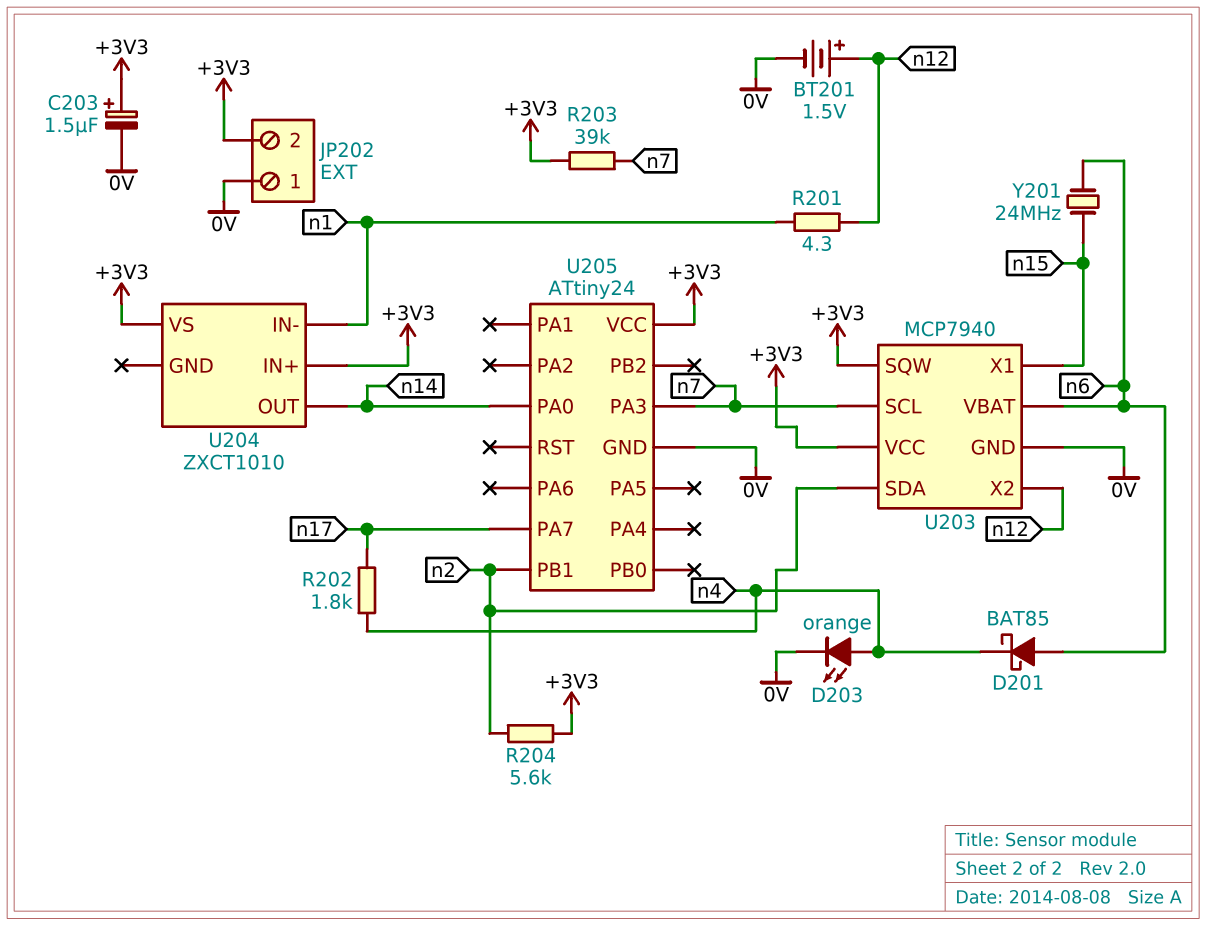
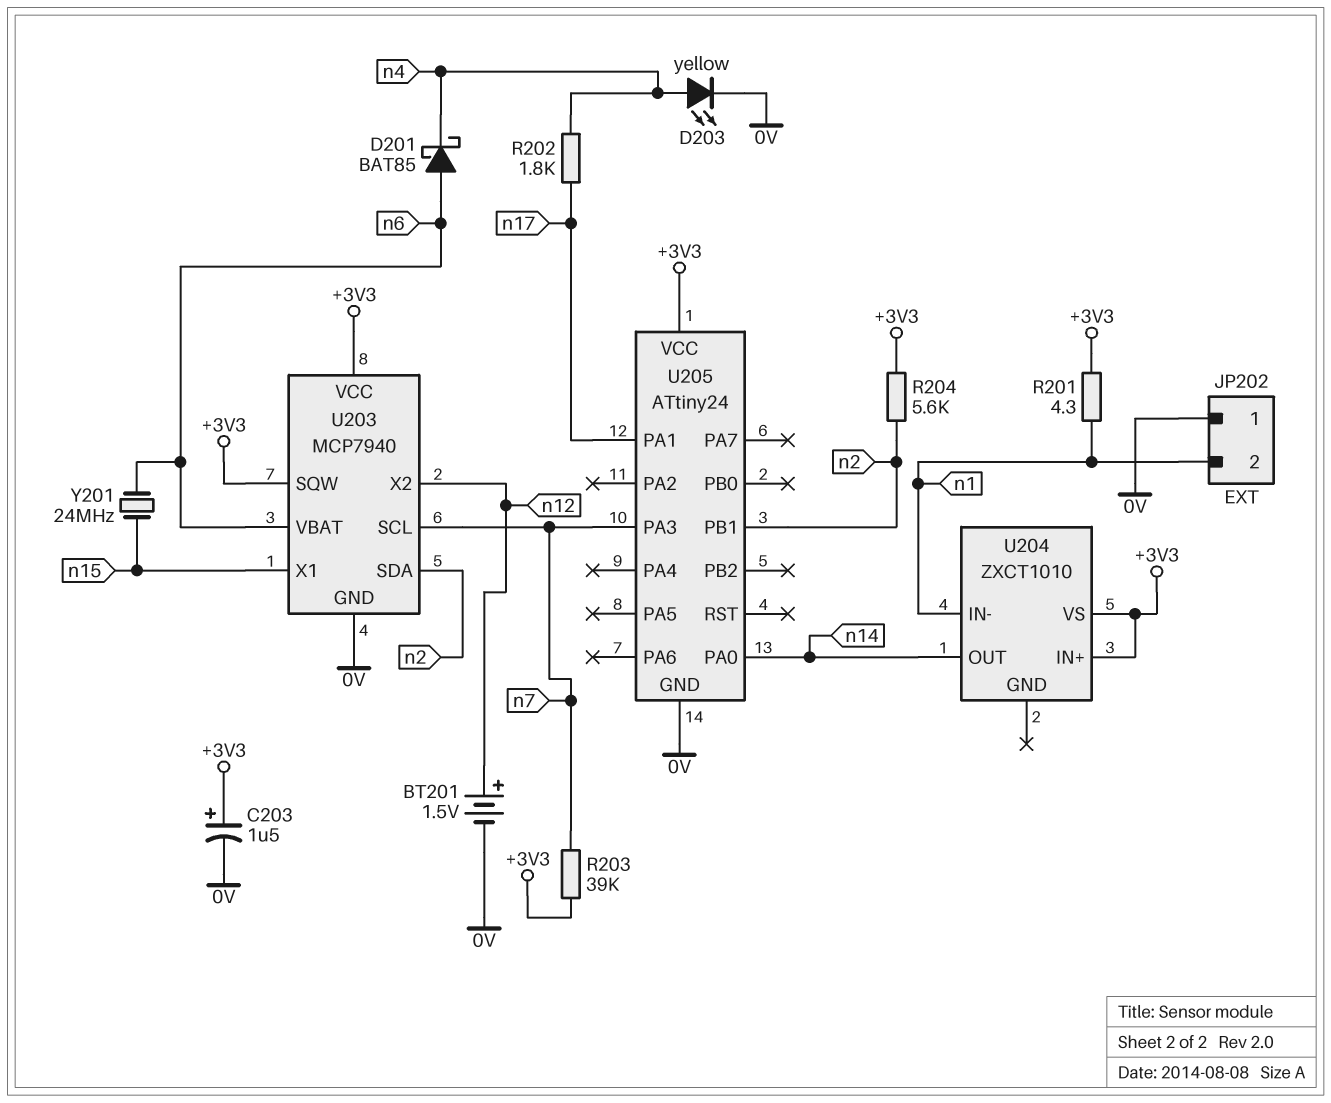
D203: LED orange (A n4, K 0V) -> LED yellow (A n4, K 0V)
JP202 pin 2: +3V3 -> n1
R201: 4.3 (n1, n12) -> 4.3 (+3V3, n1)
U205 pin PA1: none -> n17
U205 pin PA7: n17 -> none

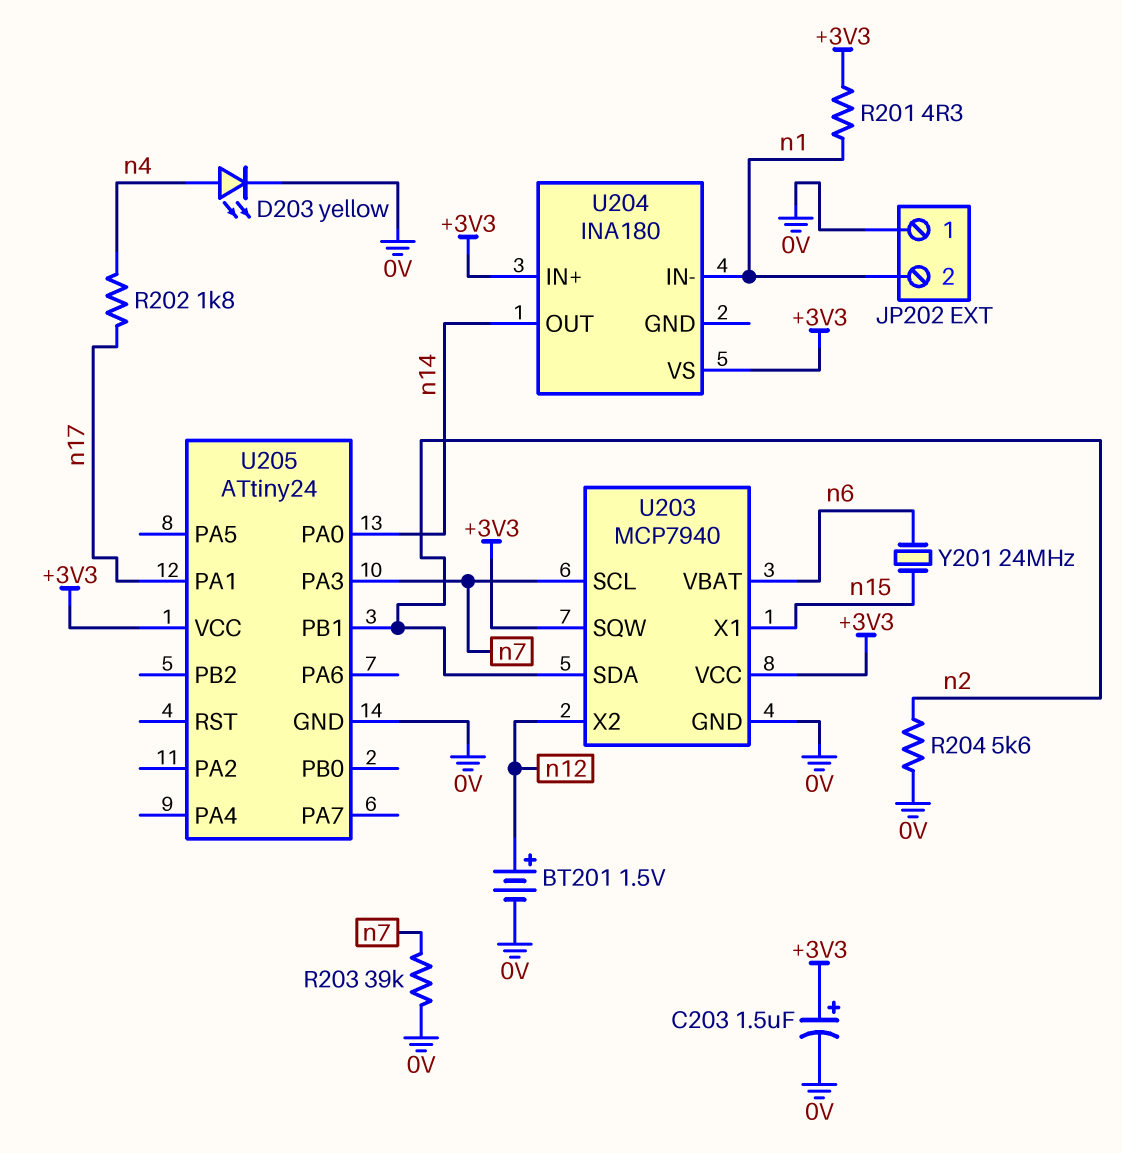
D201: schottky BAT85 (A n6, K n4) -> none
R203: 39k (+3V3, n7) -> 39k (0V, n7)
R204: 5.6k (+3V3, n2) -> 5.6k (0V, n2)
U204: ZXCT1010 -> INA180

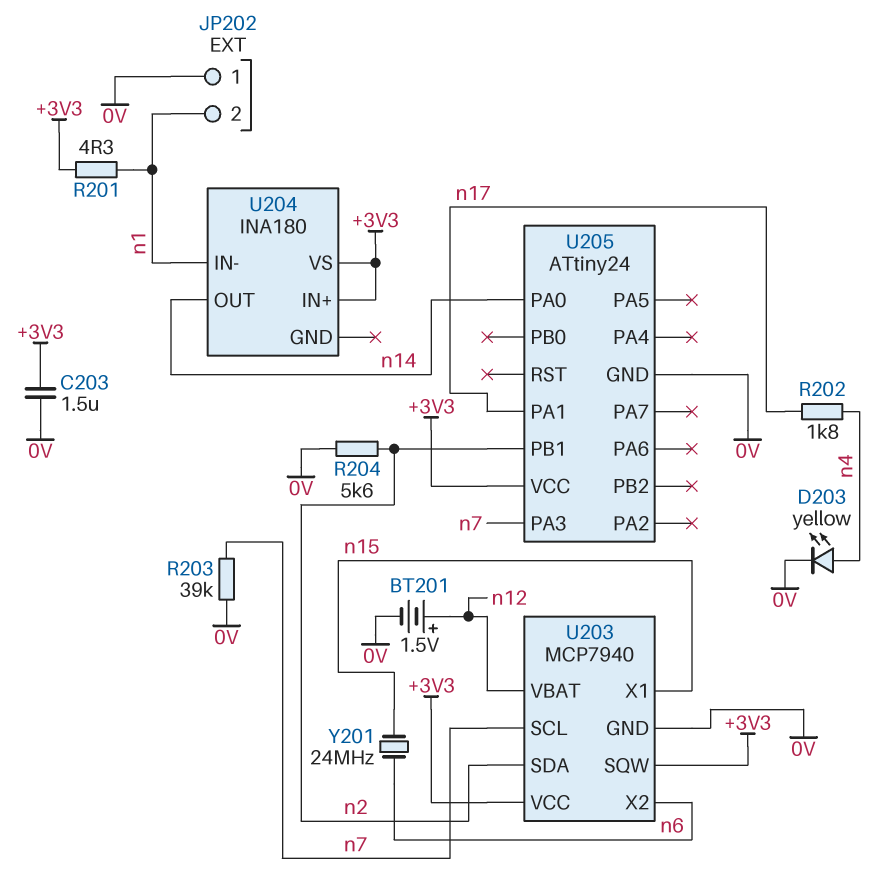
C203: 1.5uF (plus +3V3, minus 0V) -> 1.5uF (+3V3, 0V)
U203 pin VBAT: n6 -> n12
U203 pin X2: n12 -> n6

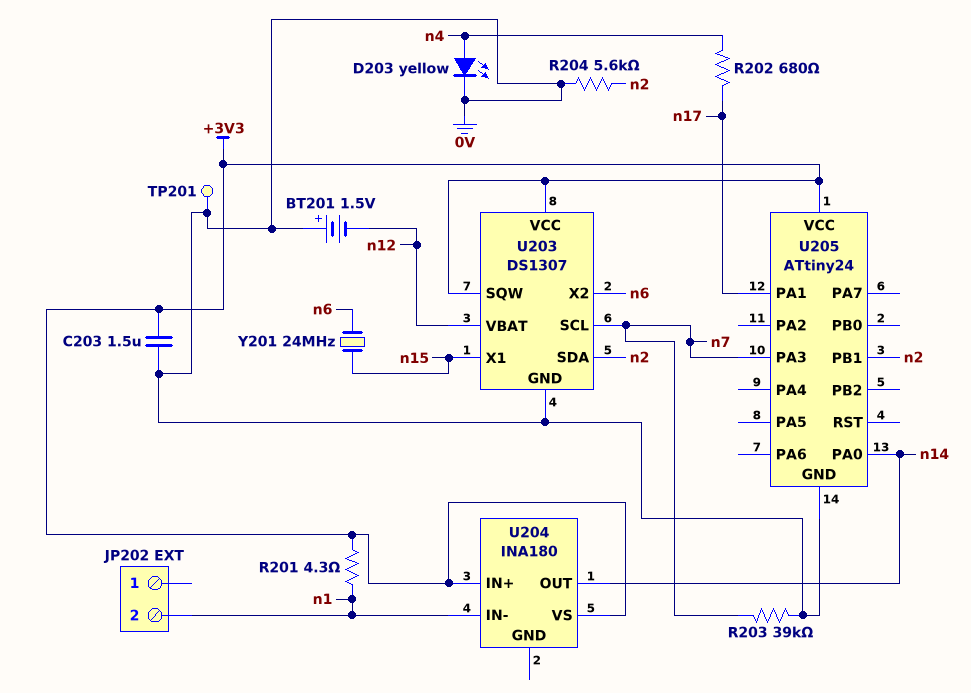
BT201: 1.5V (plus n12, minus 0V) -> 1.5V (plus 0V, minus n12)
JP202 pin 1: 0V -> none
R202: 1.8k (n4, n17) -> 680 (n4, n17)
TP201: none -> test point (0V)
U203: MCP7940 -> DS1307

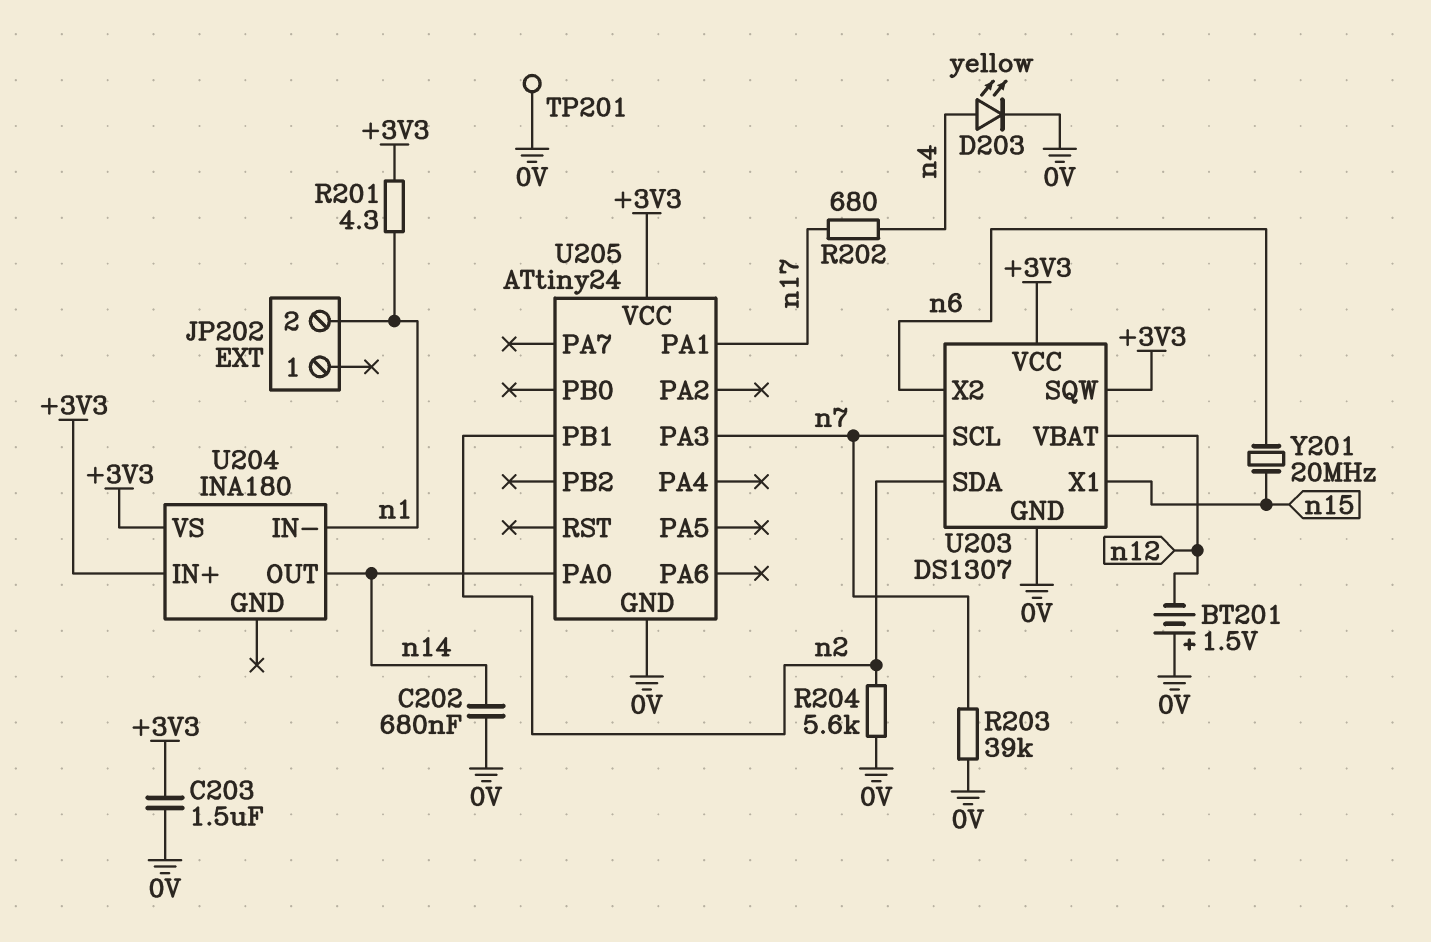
C202: none -> 680nF (0V, n14)
Y201: 24MHz (n6, n15) -> 20MHz (n6, n15)

